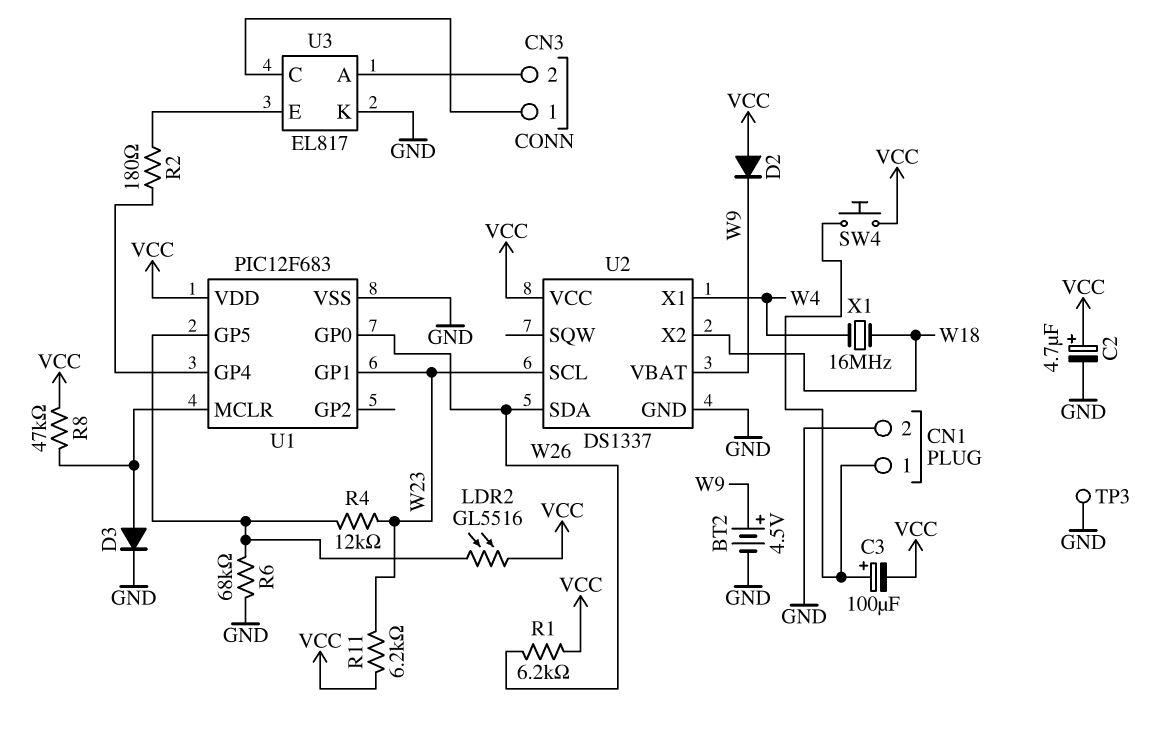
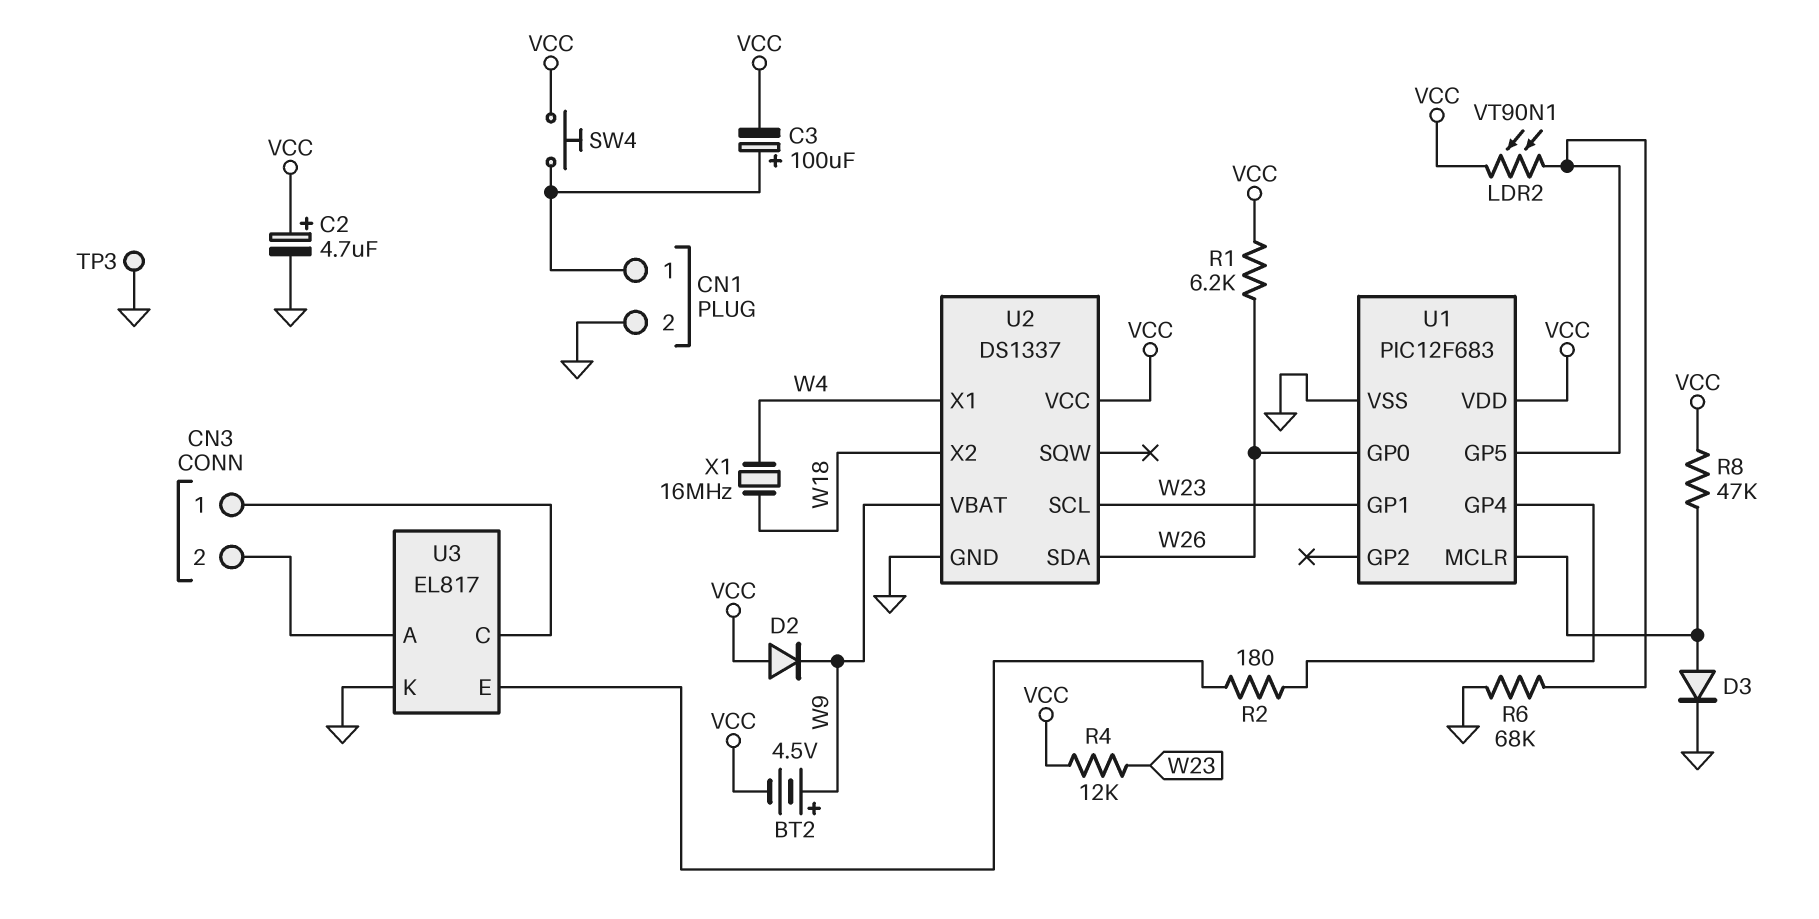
BT2: 4.5V (plus W9, minus GND) -> 4.5V (plus W9, minus VCC)
LDR2: GL5516 (U1/GP5, VCC) -> VT90N1 (U1/GP5, VCC)
R4: 12k (U1/GP5, W23) -> 12k (VCC, W23)
R11: 6.2k (VCC, W23) -> none

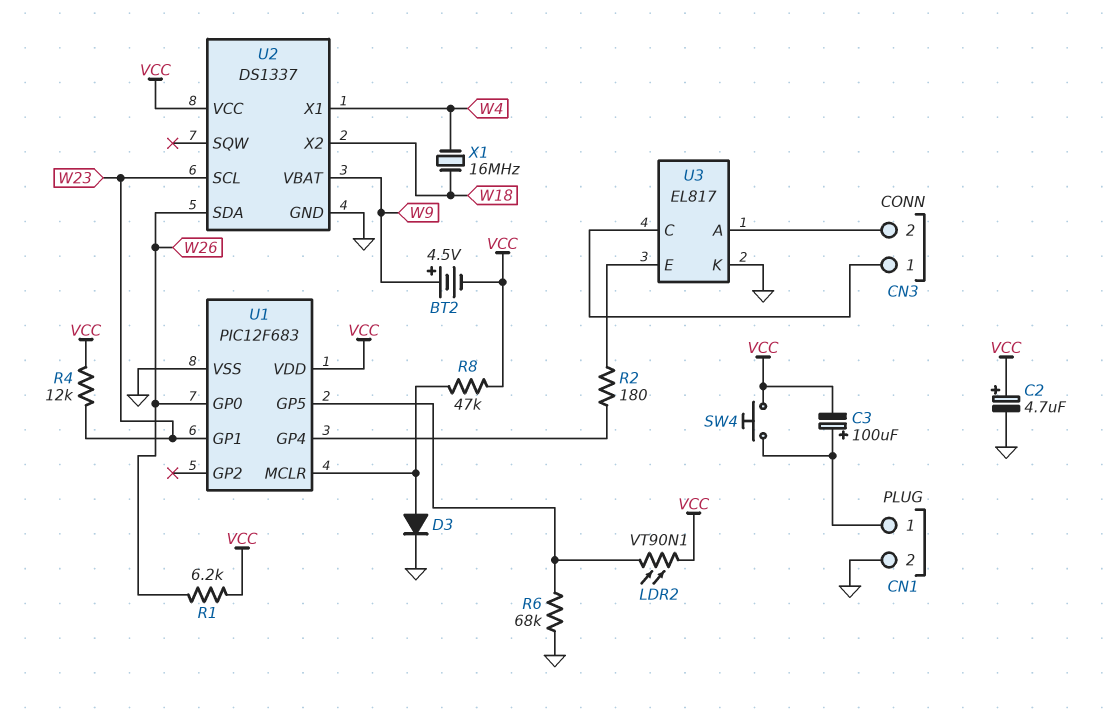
D2: diode (A VCC, K W9) -> none
TP3: test point (GND) -> none

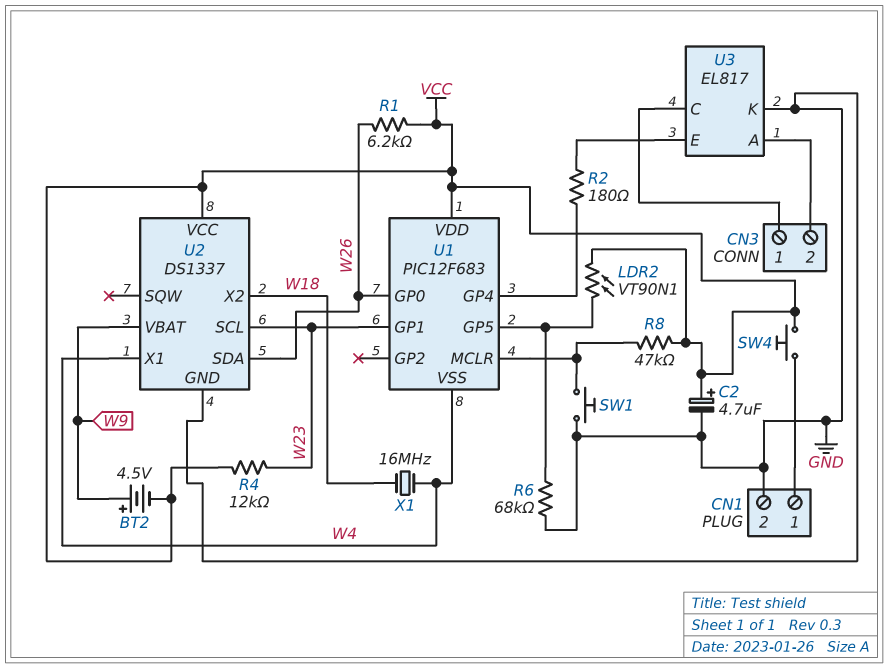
C3: 100uF (plus CN1/1, minus VCC) -> none
D3: diode (A U1/MCLR, K GND) -> none
SW1: none -> button (GND, U1/MCLR)
U1 pin VSS: GND -> W4

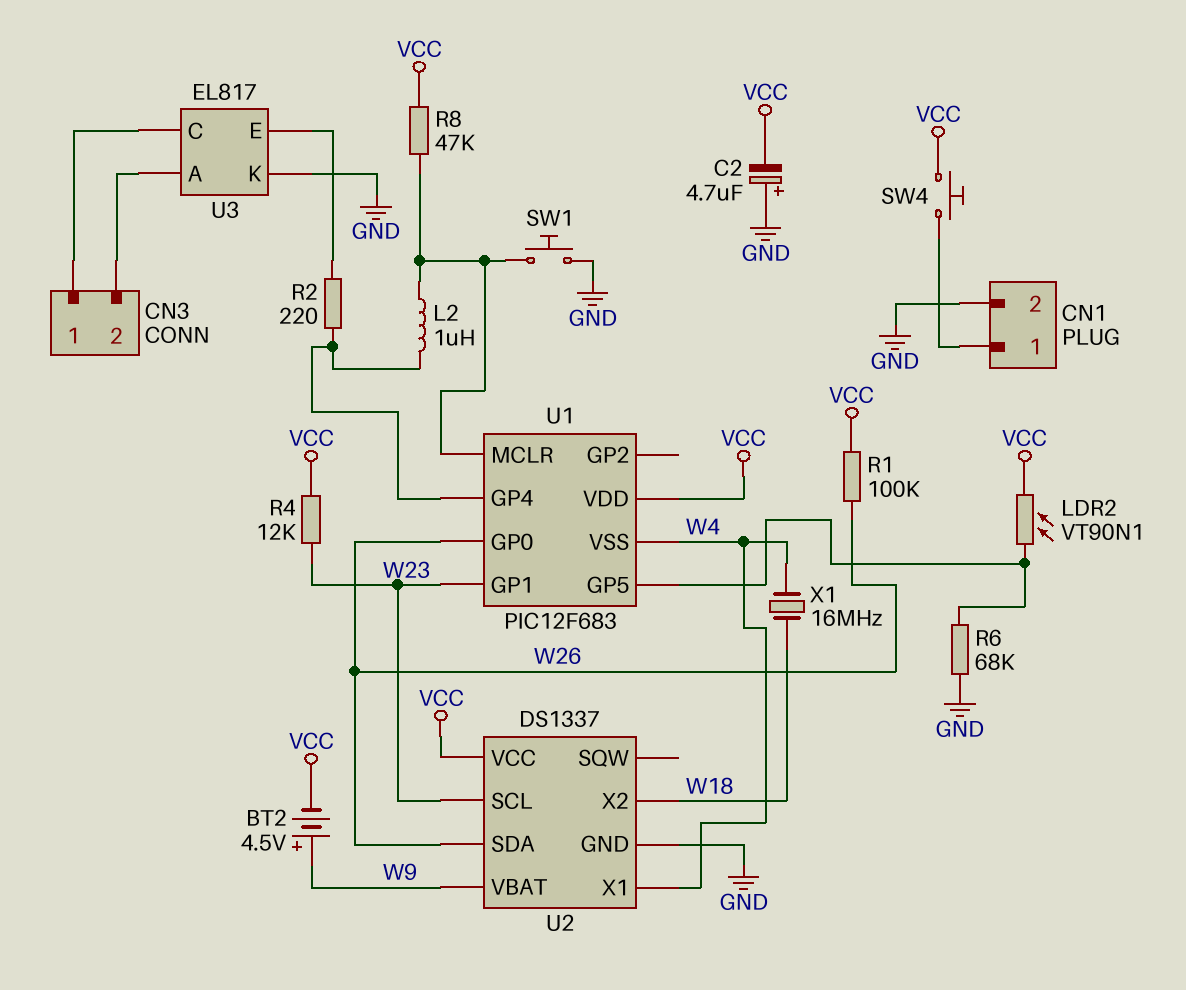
C2: 4.7uF (plus VCC, minus GND) -> 4.7uF (plus GND, minus VCC)
L2: none -> 1uH (U1/GP4, U1/MCLR)
R1: 6.2k (VCC, W26) -> 100k (VCC, W26)
R2: 180 (U1/GP4, U3/E) -> 220 (U1/GP4, U3/E)

